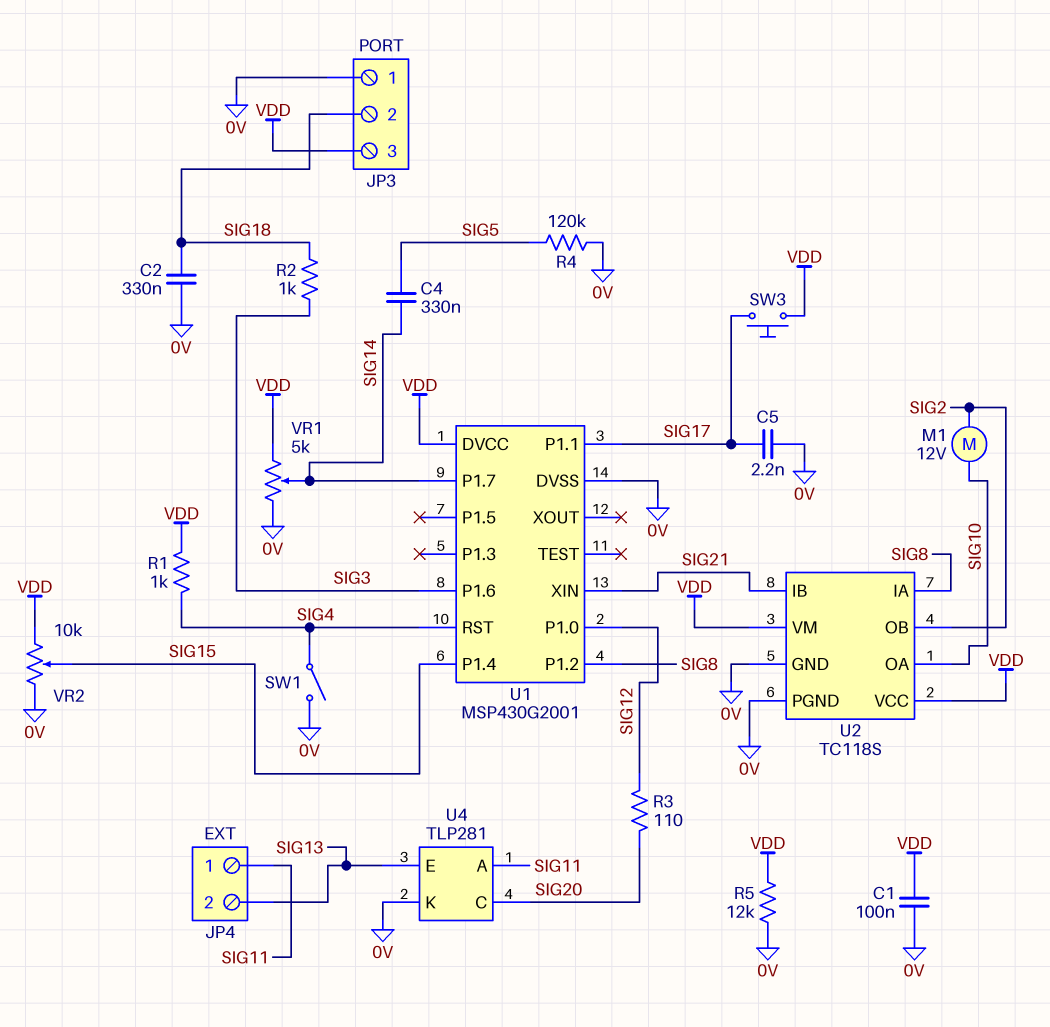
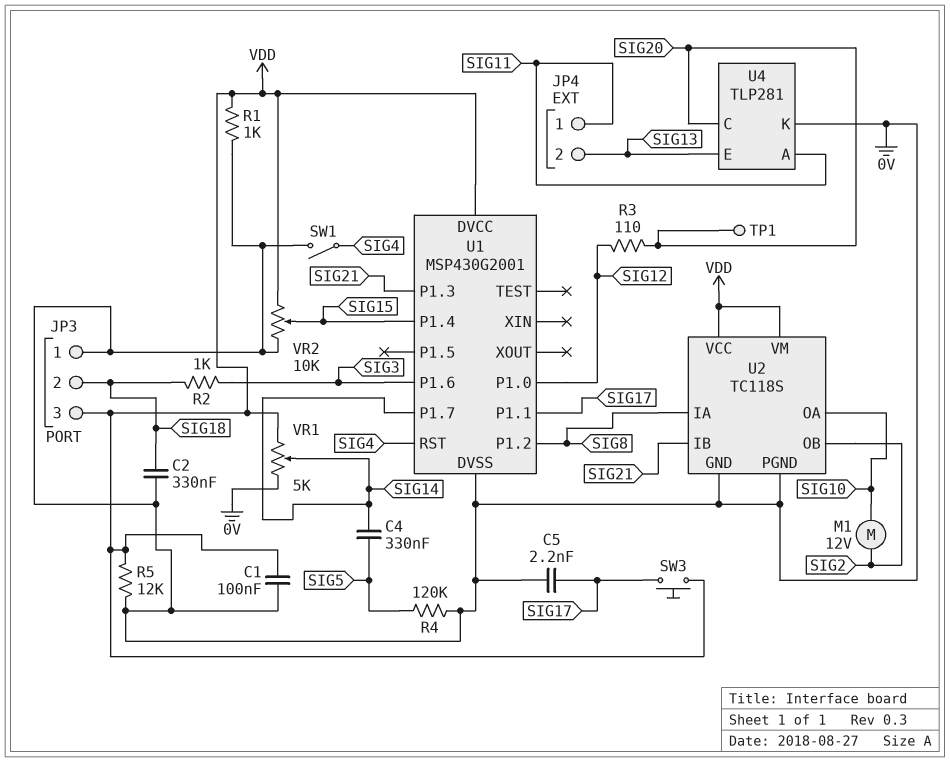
R1: 1k (SIG4, VDD) -> 1k (0V, VDD)
TP1: none -> test point (SIG20)
U1 pin P1.3: none -> SIG21
U1 pin XIN: SIG21 -> none

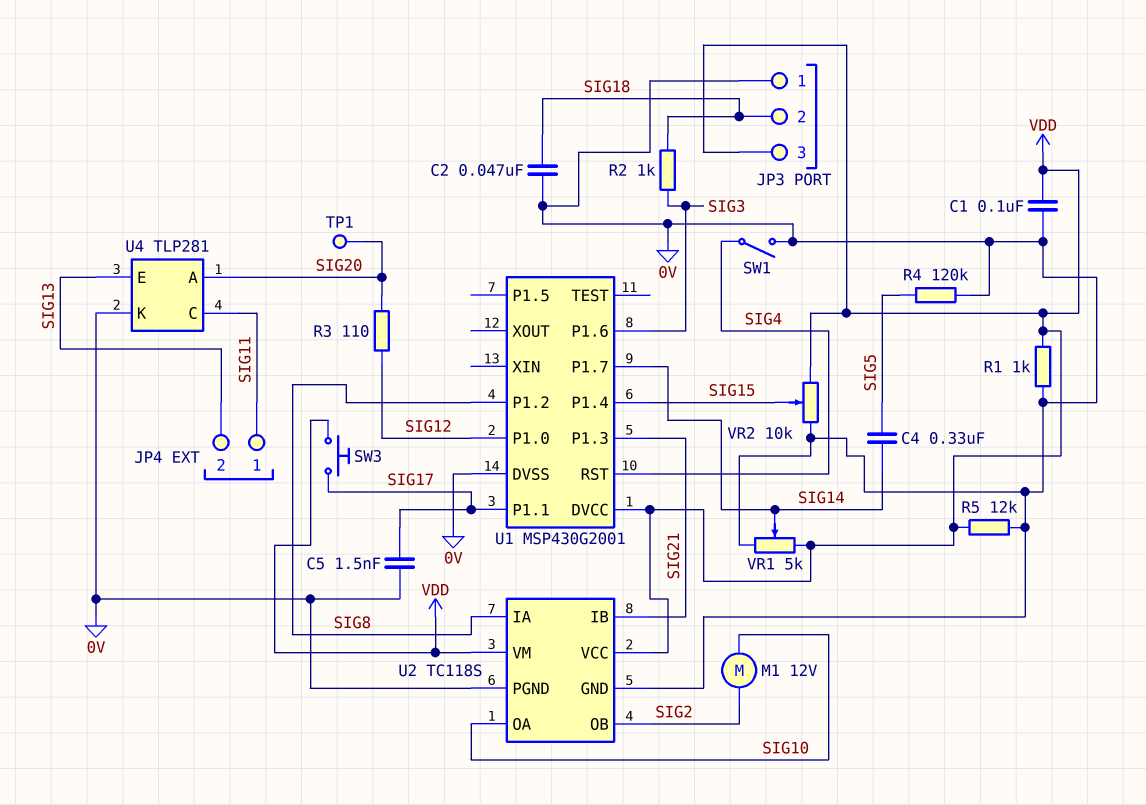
C2: 330nF (0V, SIG18) -> 47nF (0V, SIG18)
C5: 2.2nF (0V, SIG17) -> 1.5nF (0V, SIG17)
U4 pin A: SIG11 -> SIG20
U4 pin C: SIG20 -> SIG11

